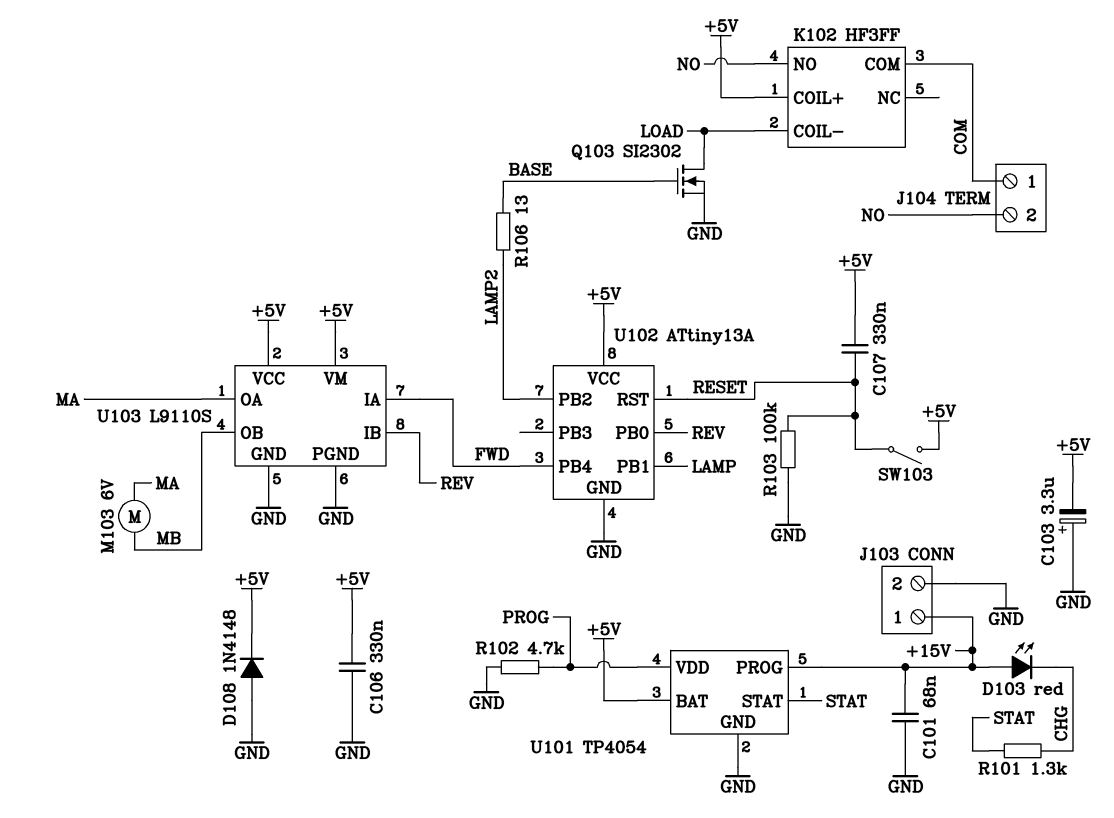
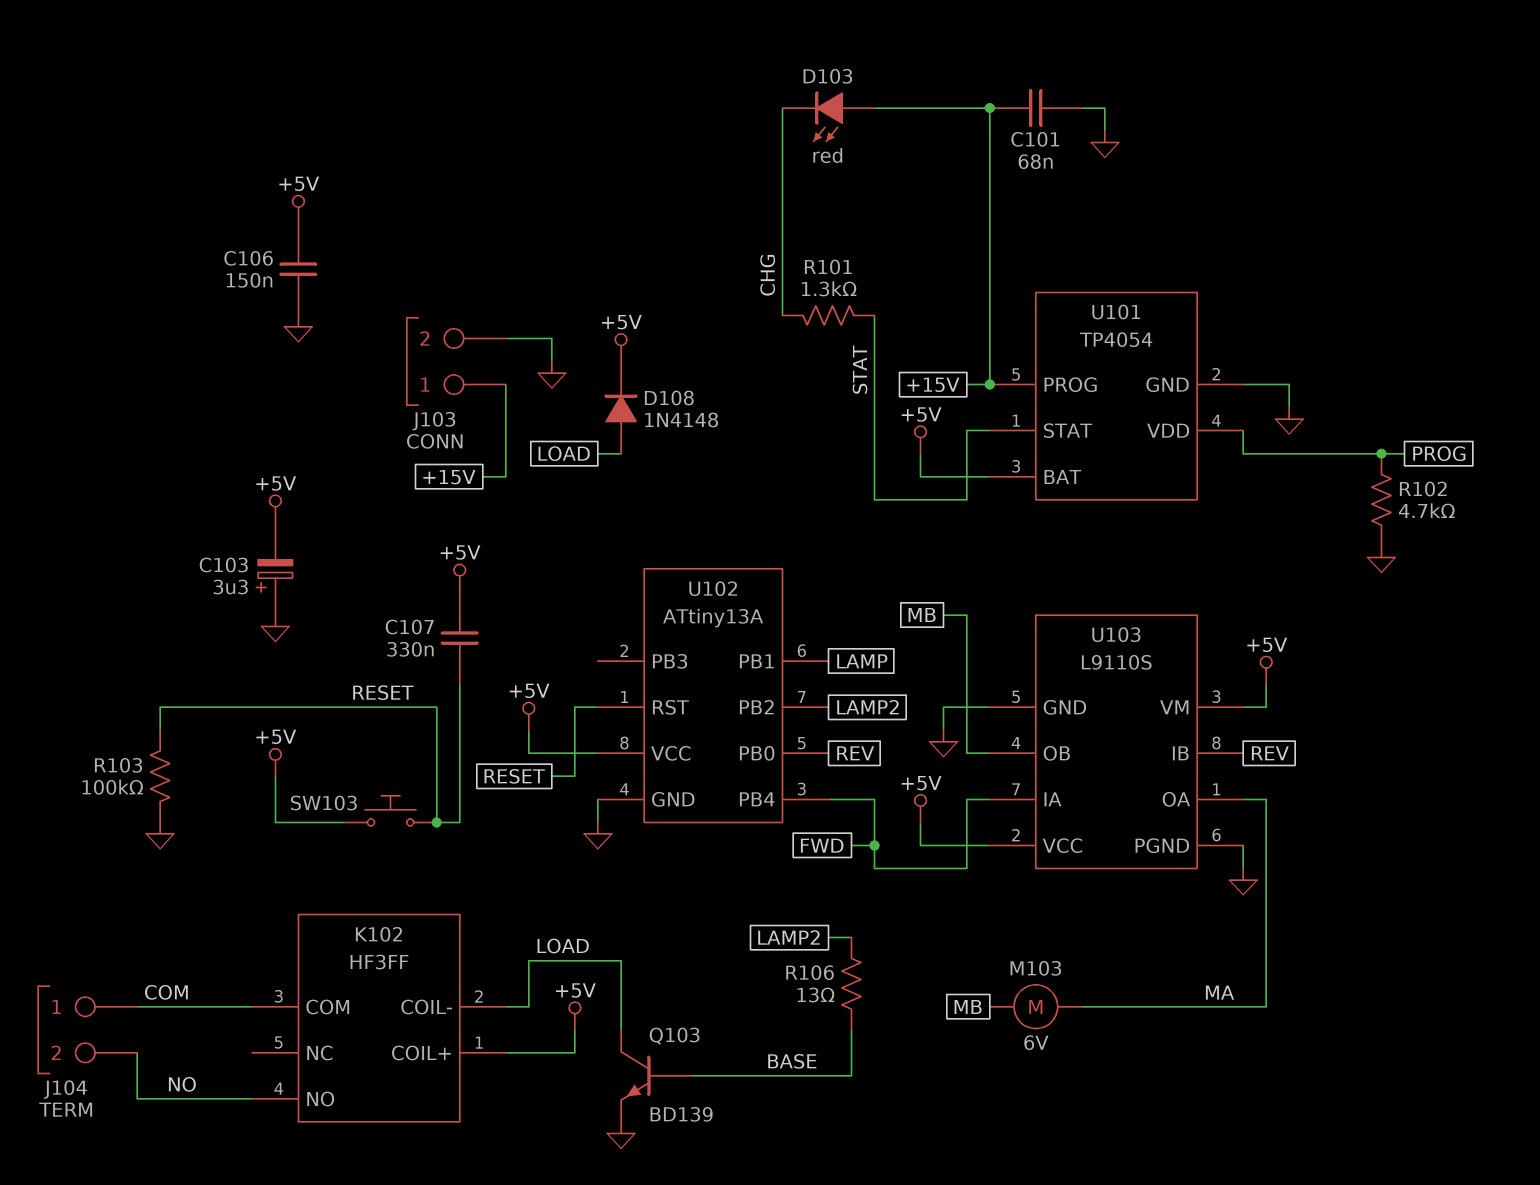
C106: 330nF (+5V, GND) -> 150nF (+5V, GND)
D108: diode 1N4148 (A GND, K +5V) -> diode 1N4148 (A LOAD, K +5V)
Q103: NMOS SI2302 (G BASE, D LOAD, S GND) -> NPN BD139 (B BASE, C LOAD, E GND)
SW103: switch (+5V, RESET) -> button (+5V, RESET)

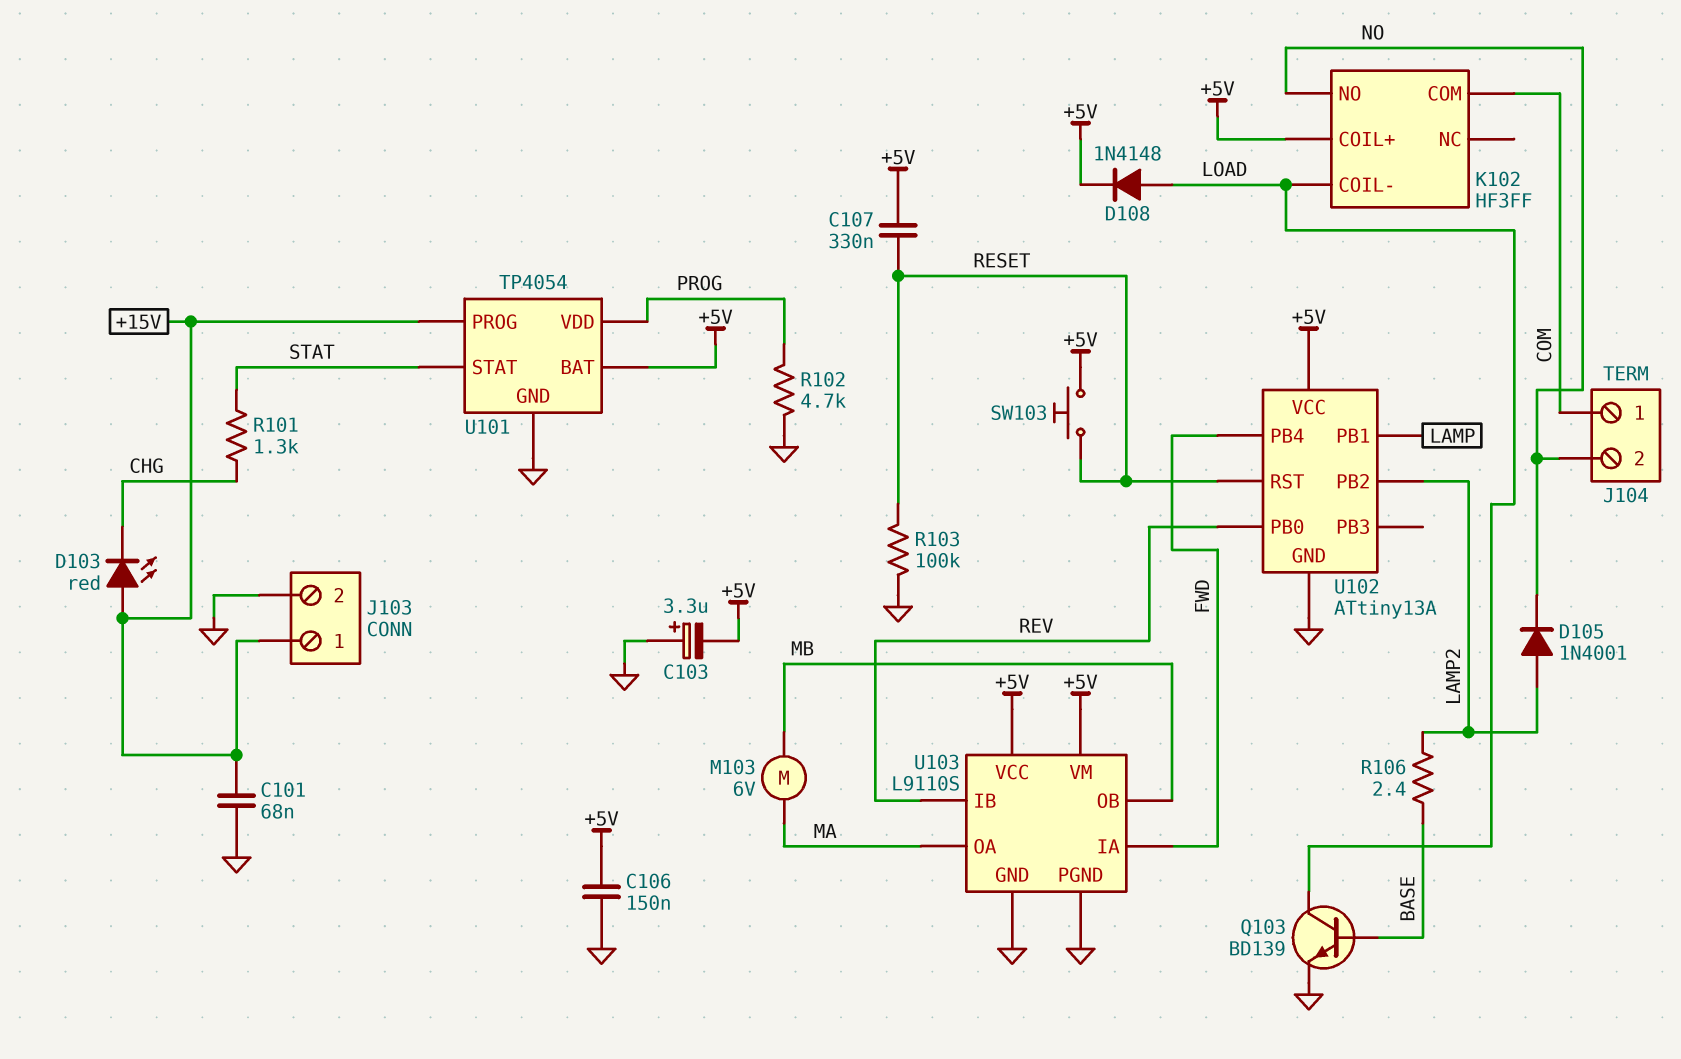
D105: none -> diode 1N4001 (A LAMP2, K NO)
R106: 13 (BASE, LAMP2) -> 2.4 (BASE, LAMP2)

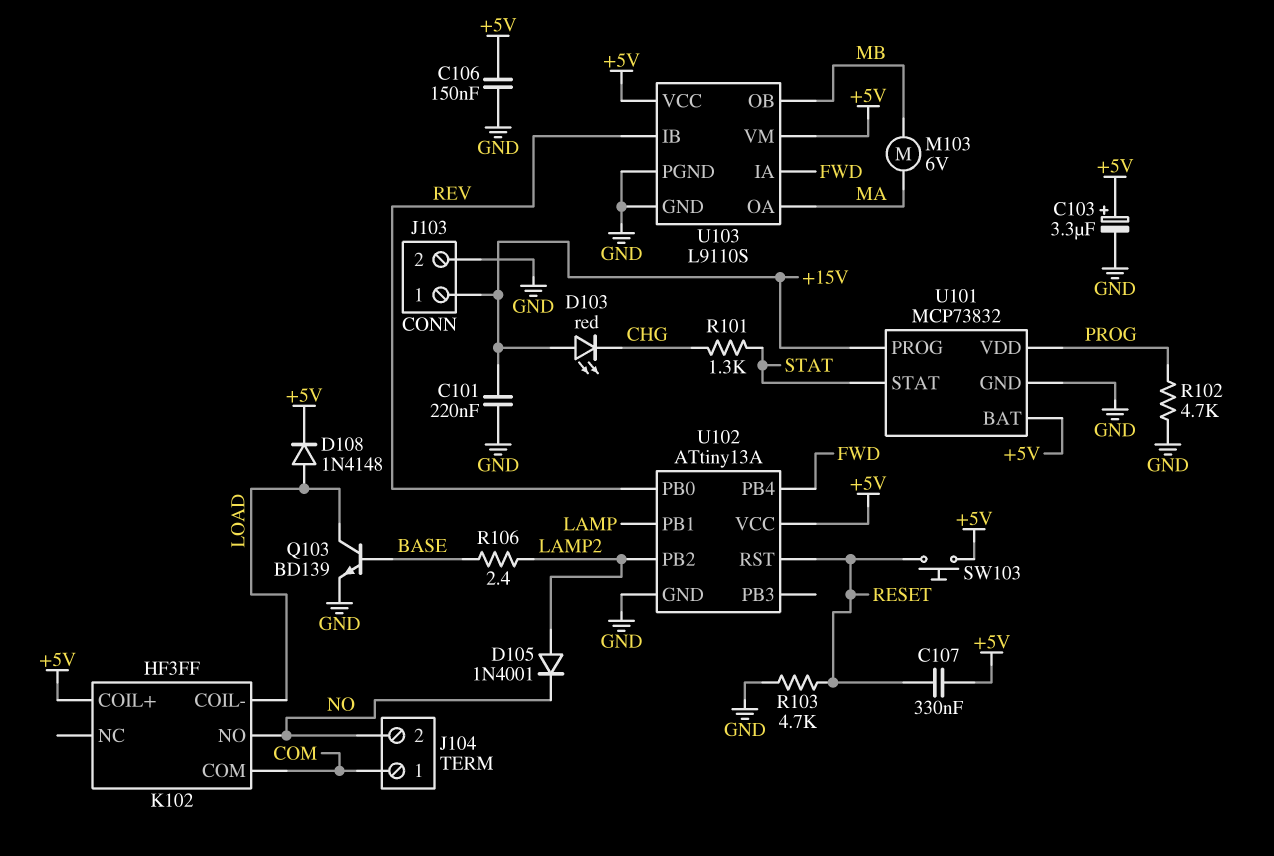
C101: 68nF (+15V, GND) -> 220nF (+15V, GND)
C103: 3.3uF (plus GND, minus +5V) -> 3.3uF (plus +5V, minus GND)
R103: 100k (GND, RESET) -> 4.7k (GND, RESET)
U101: TP4054 -> MCP73832

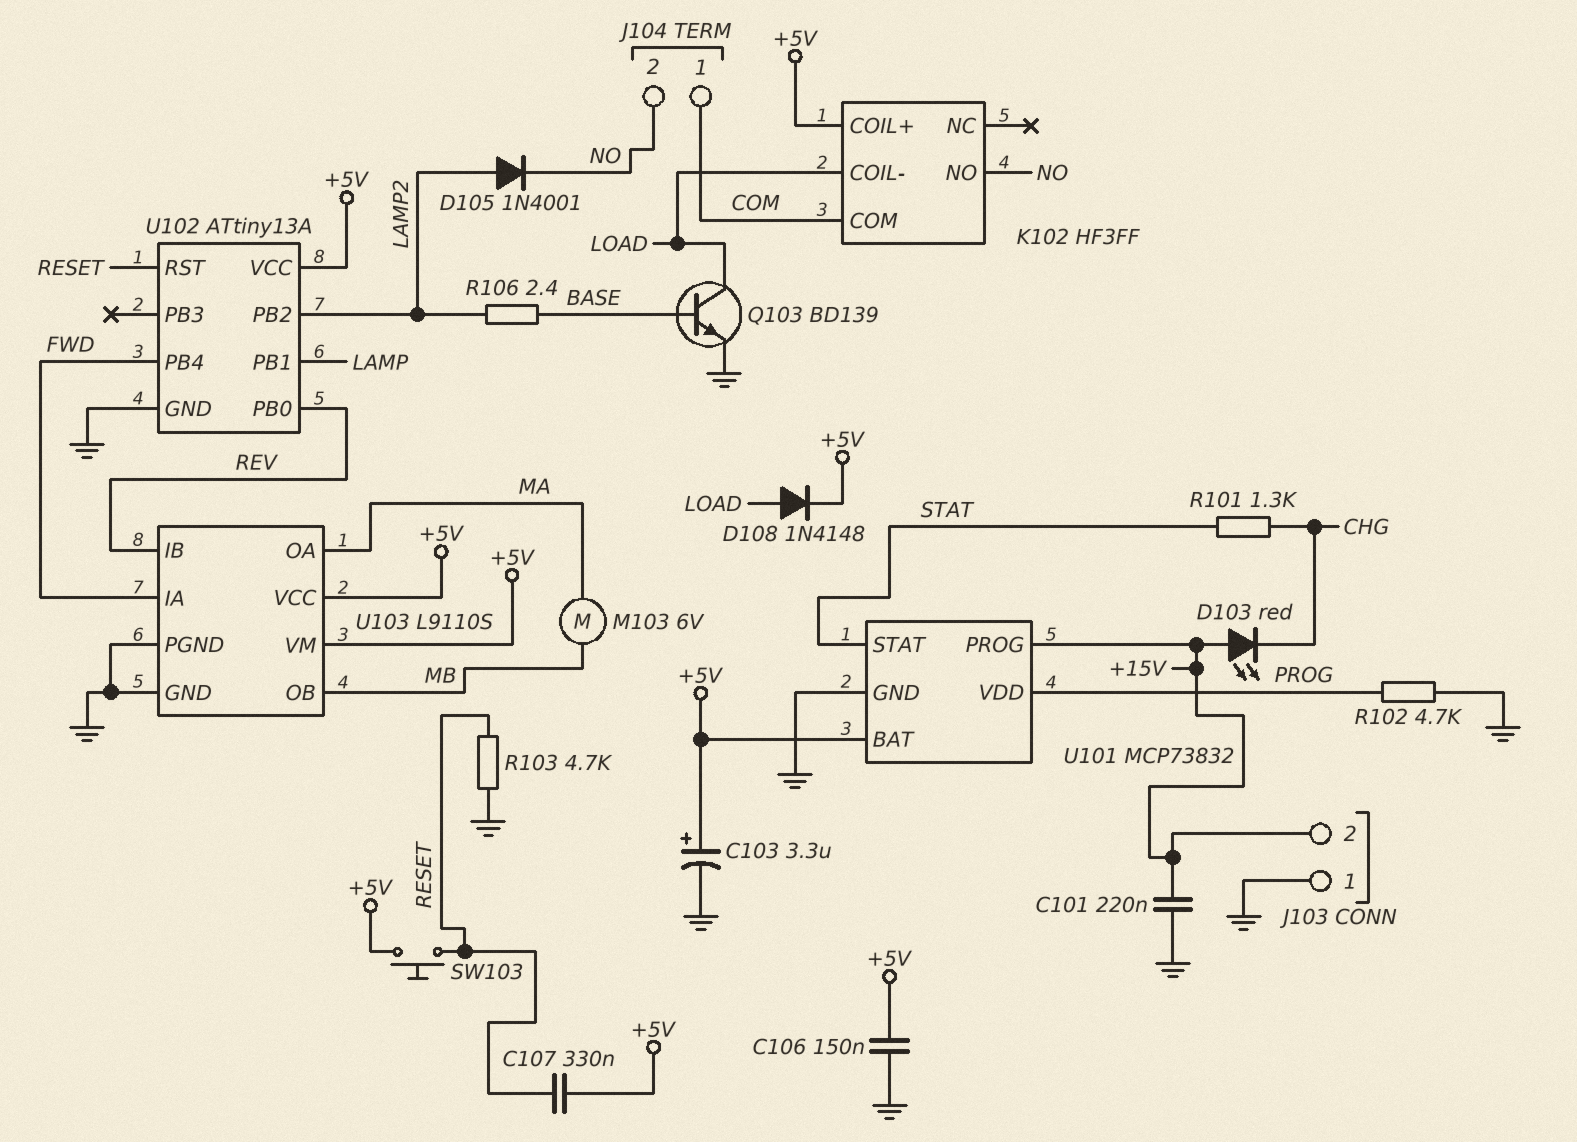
J103 pin 1: +15V -> GND
J103 pin 2: GND -> +15V

